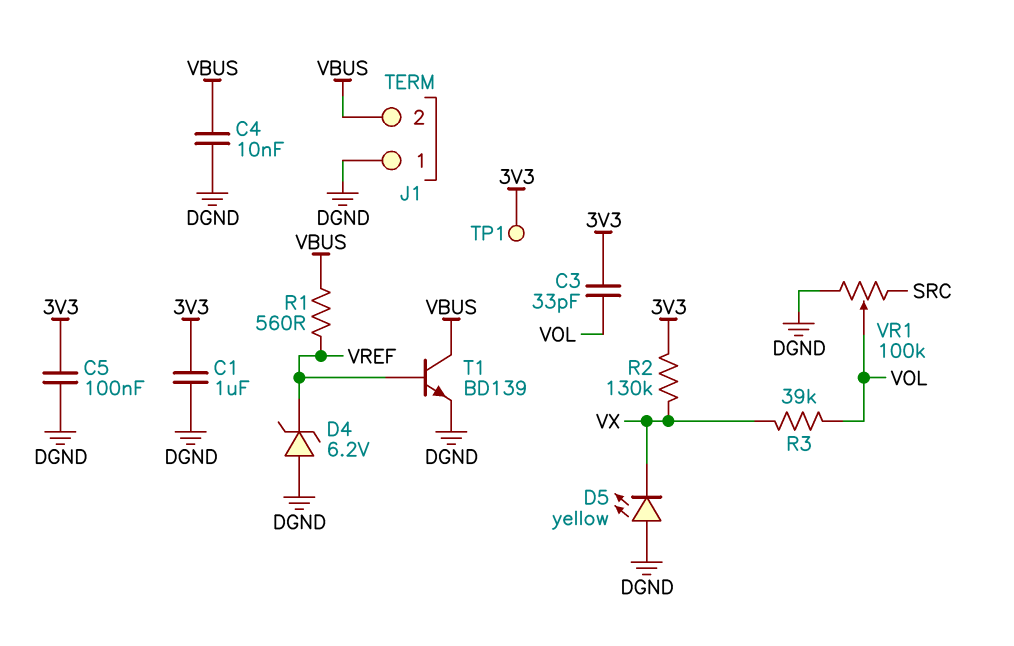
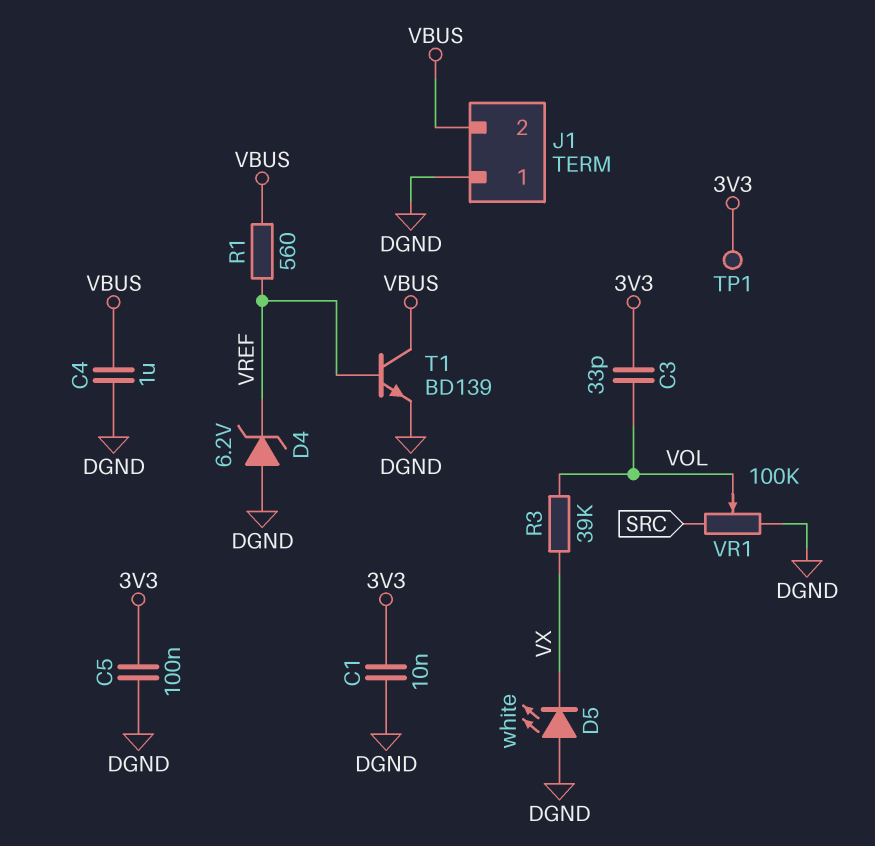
C1: 1uF (3V3, DGND) -> 10nF (3V3, DGND)
C4: 10nF (DGND, VBUS) -> 1uF (DGND, VBUS)
D5: LED yellow (A DGND, K VX) -> LED white (A DGND, K VX)
R2: 130k (3V3, VX) -> none

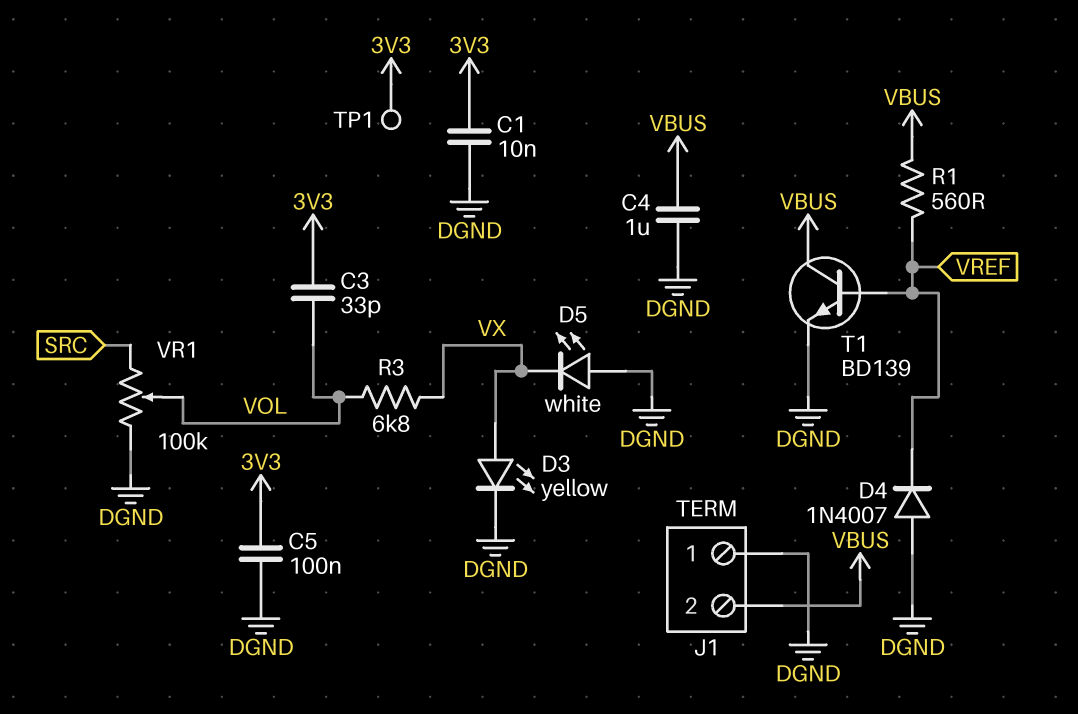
D3: none -> LED yellow (A VX, K DGND)
D4: zener 6.2V (A DGND, K VREF) -> diode 1N4007 (A DGND, K VREF)
R3: 39k (VOL, VX) -> 6.8k (VOL, VX)

